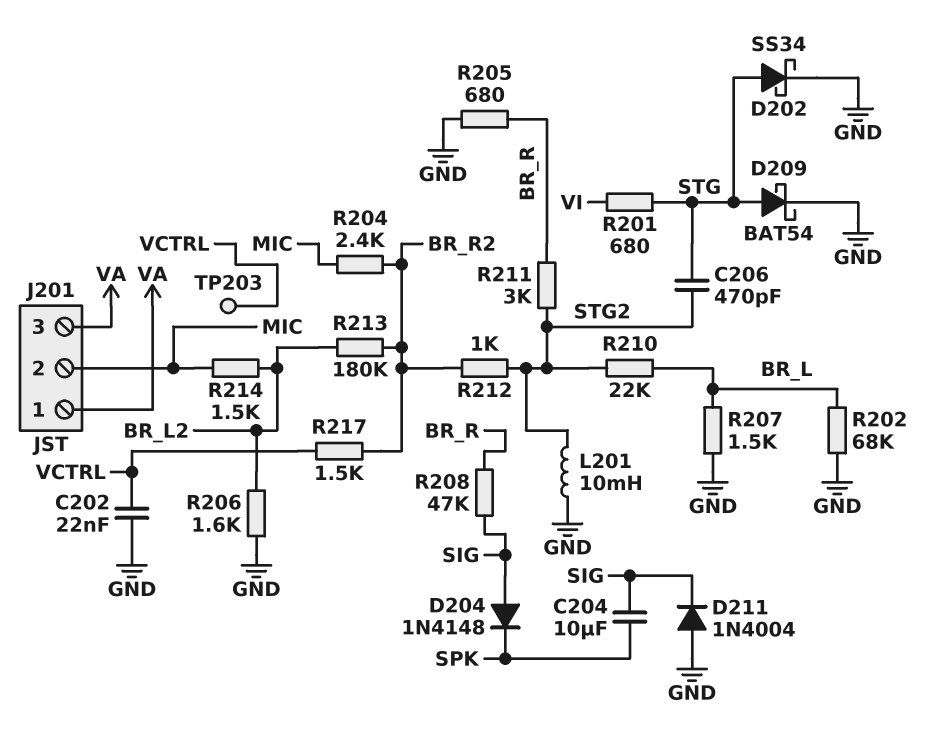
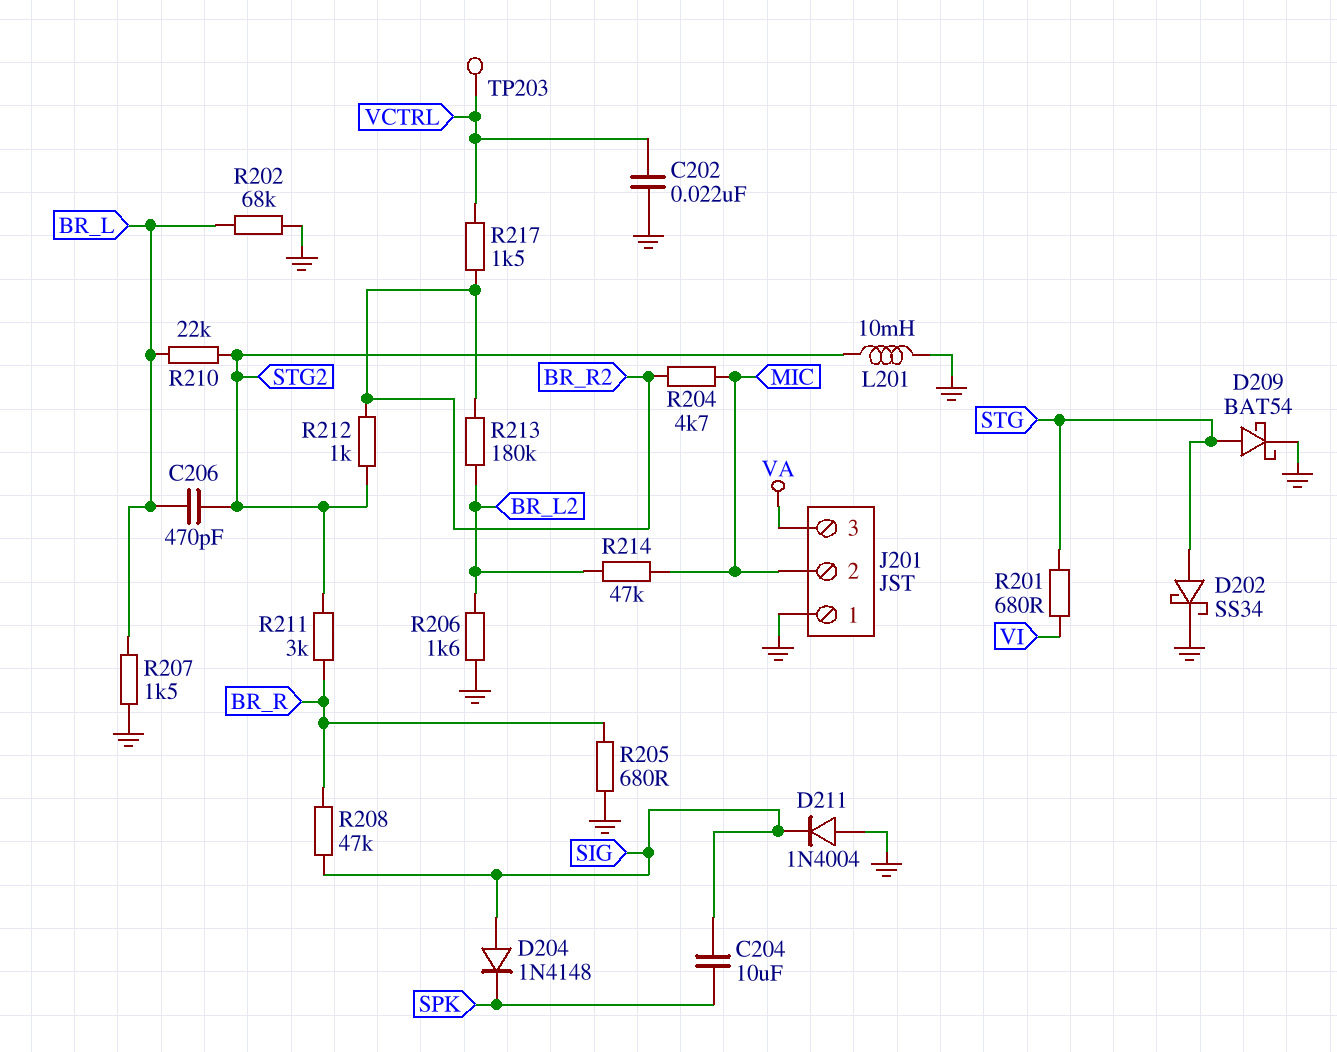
C206: 470pF (STG, STG2) -> 470pF (BR_L, STG2)
J201 pin 1: VA -> GND
R204: 2.4k (BR_R2, MIC) -> 4.7k (BR_R2, MIC)
R214: 1.5k (BR_L2, MIC) -> 47k (BR_L2, MIC)

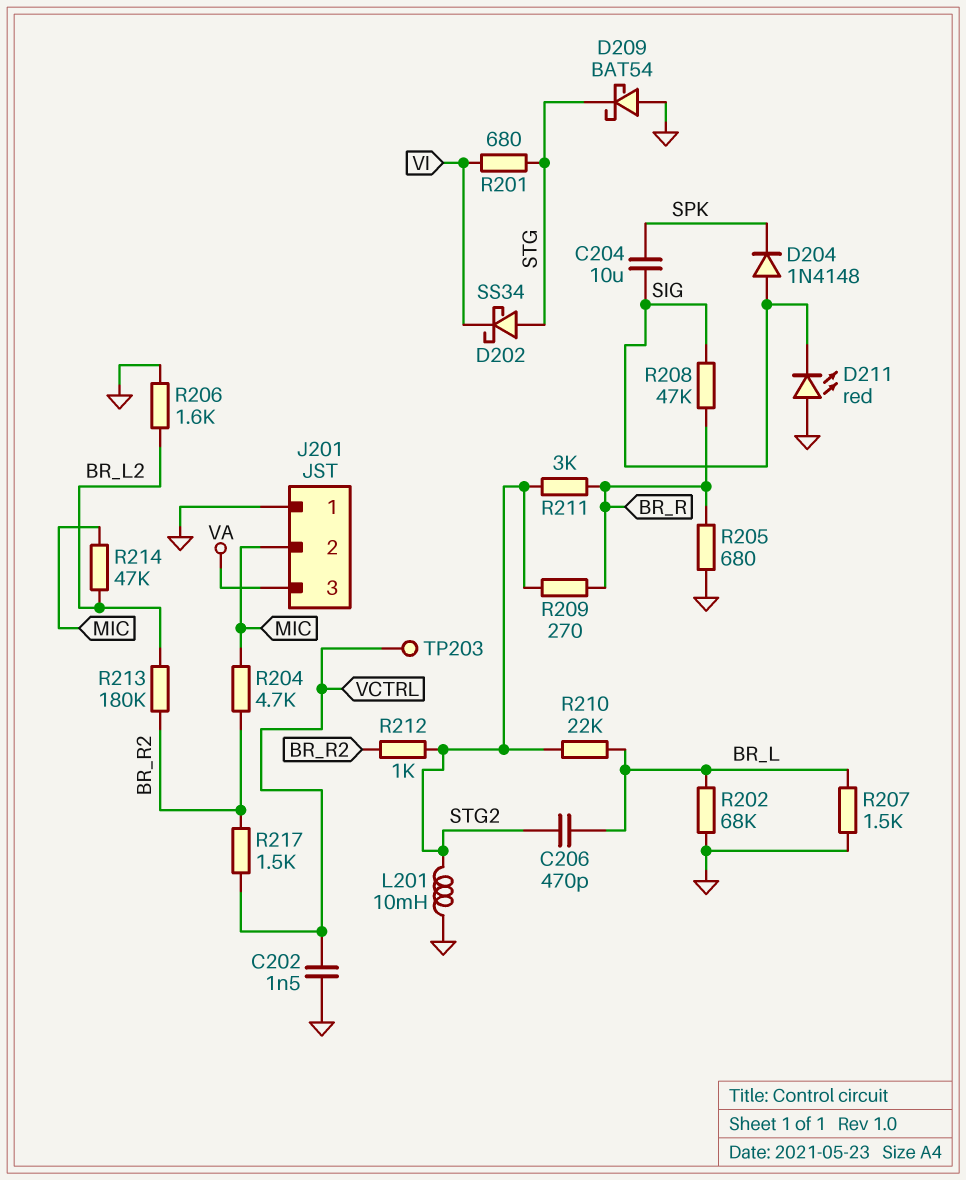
C202: 22nF (GND, VCTRL) -> 1.5nF (GND, VCTRL)
D202: schottky SS34 (A STG, K GND) -> schottky SS34 (A STG, K VI)
D209: schottky BAT54 (A STG, K GND) -> schottky BAT54 (A GND, K STG)
D211: diode 1N4004 (A GND, K SIG) -> LED red (A GND, K SIG)
R209: none -> 270 (BR_R, STG2)

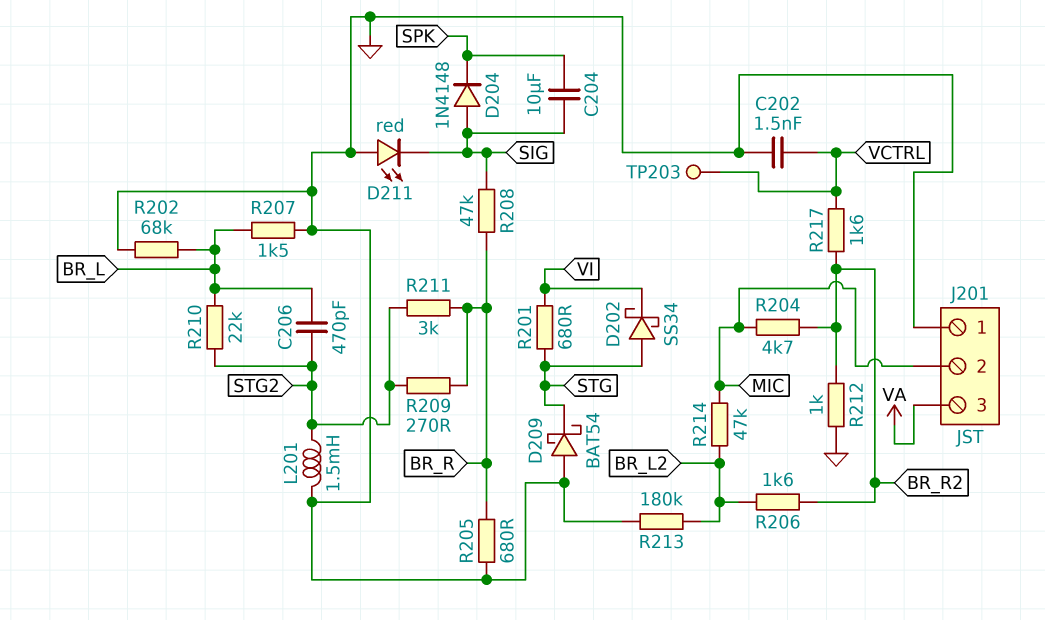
L201: 10mH (GND, STG2) -> 1.5mH (GND, STG2)
R206: 1.6k (BR_L2, GND) -> 1.6k (BR_L2, BR_R2)
R212: 1k (BR_R2, STG2) -> 1k (BR_R2, GND)
R213: 180k (BR_L2, BR_R2) -> 180k (BR_L2, GND)
R217: 1.5k (BR_R2, VCTRL) -> 1.6k (BR_R2, VCTRL)

